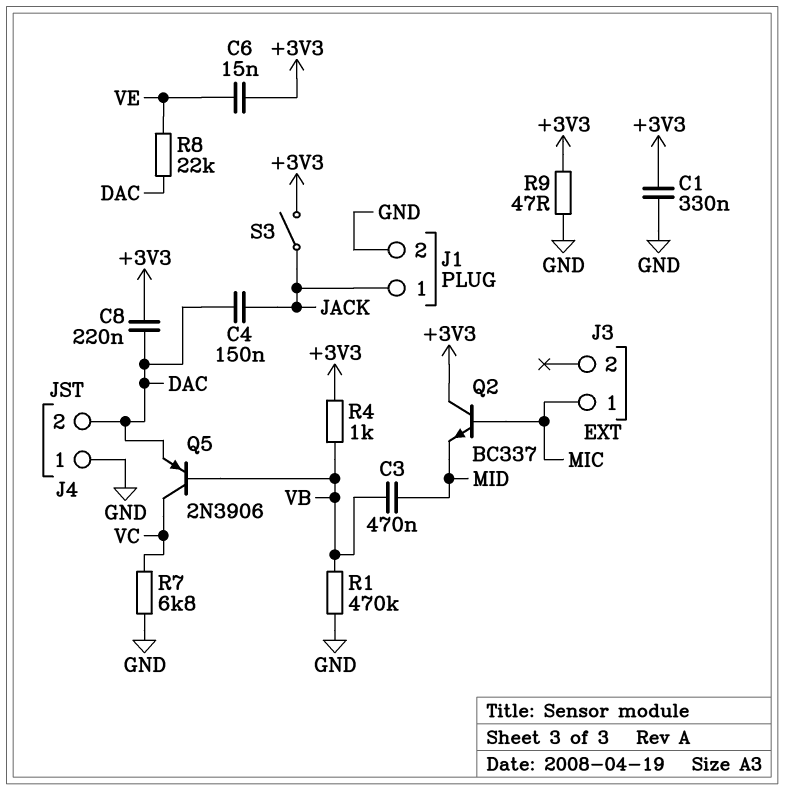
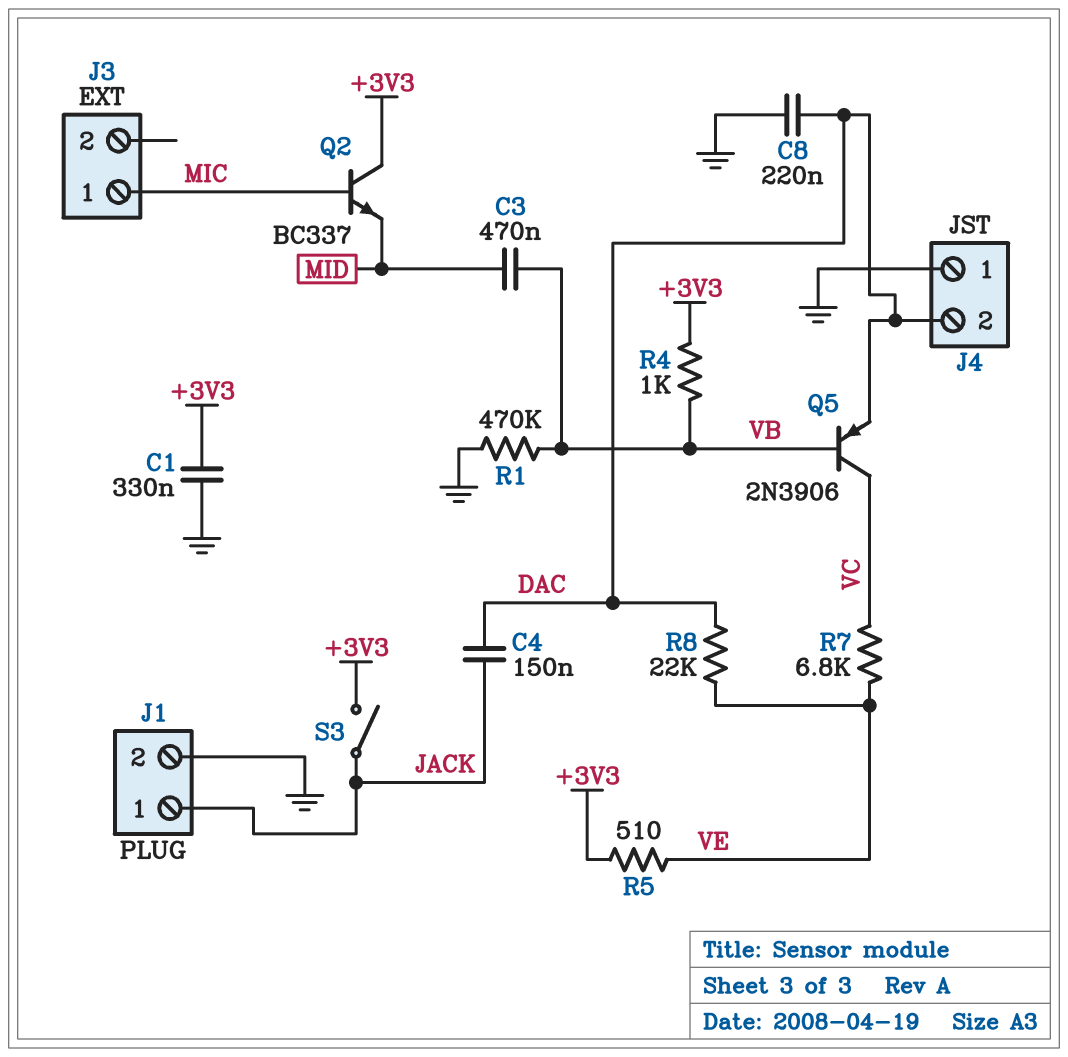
C6: 15nF (+3V3, VE) -> none
C8: 220nF (+3V3, DAC) -> 220nF (DAC, GND)
R5: none -> 510 (+3V3, VE)
R7: 6.8k (GND, VC) -> 6.8k (VC, VE)
R9: 47 (+3V3, GND) -> none

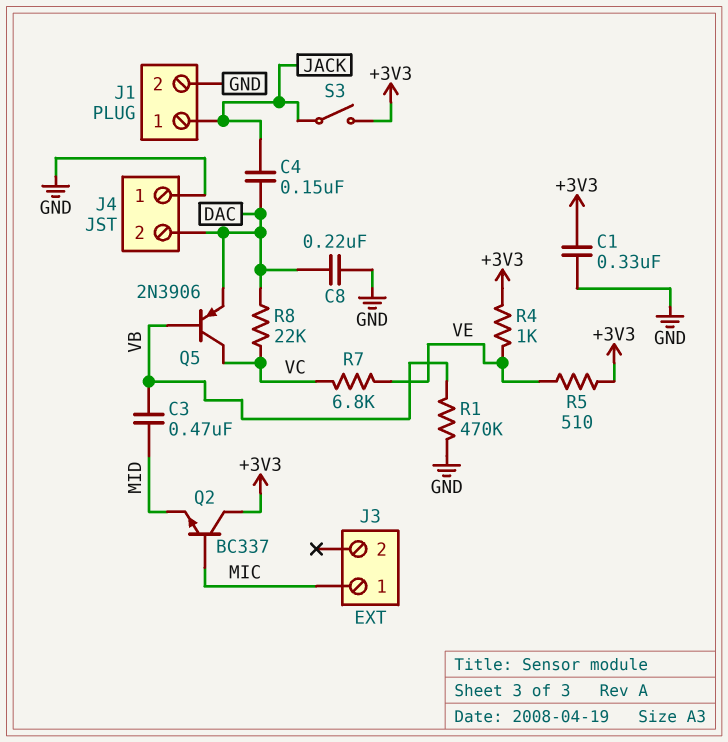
R4: 1k (+3V3, VB) -> 1k (+3V3, VE)
R8: 22k (DAC, VE) -> 22k (DAC, VC)

